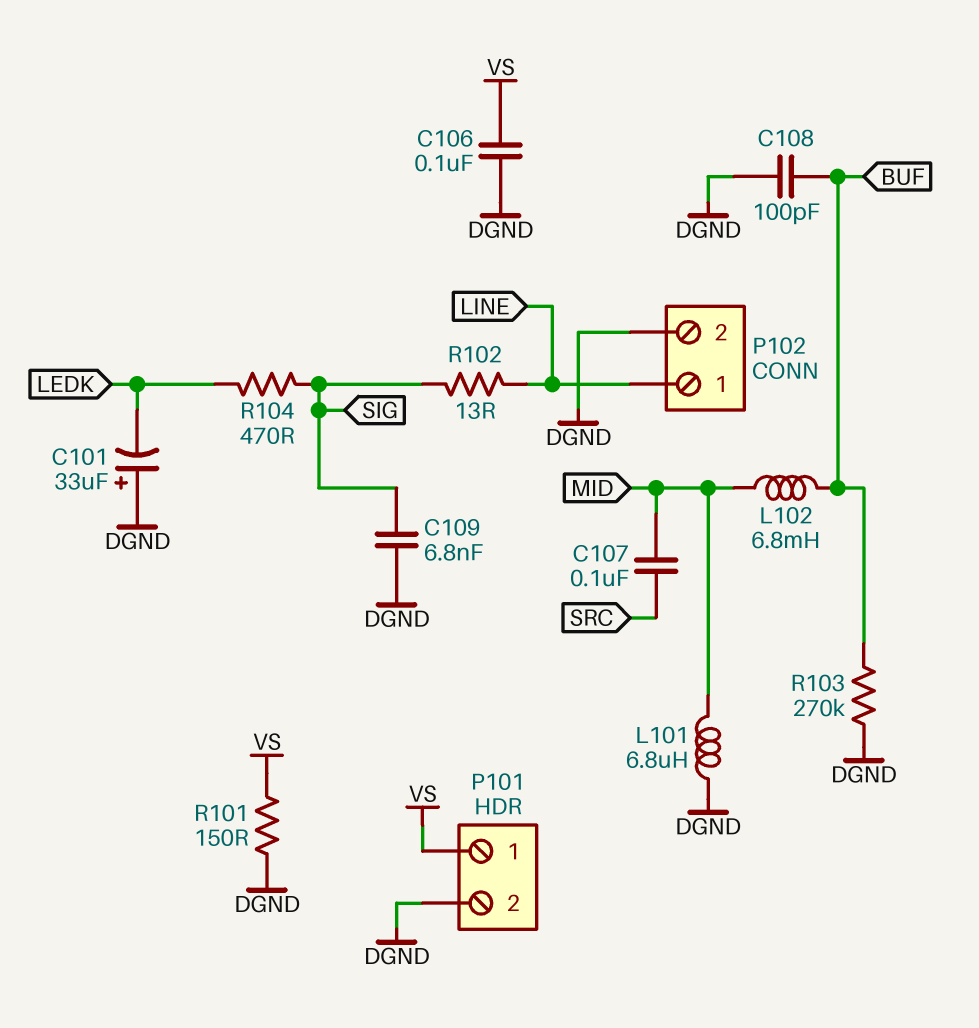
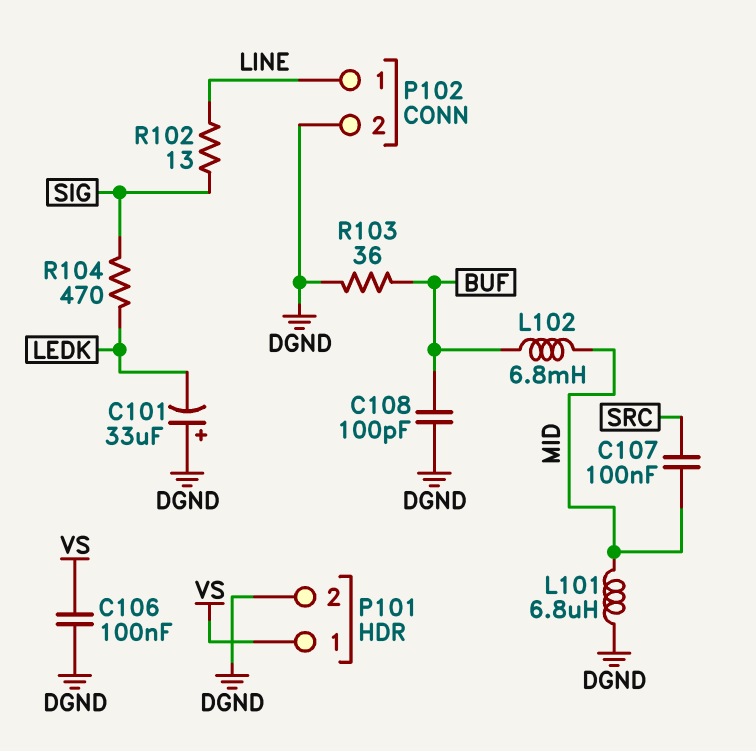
C109: 6.8nF (DGND, SIG) -> none
R101: 150 (DGND, VS) -> none
R103: 270k (BUF, DGND) -> 36 (BUF, DGND)

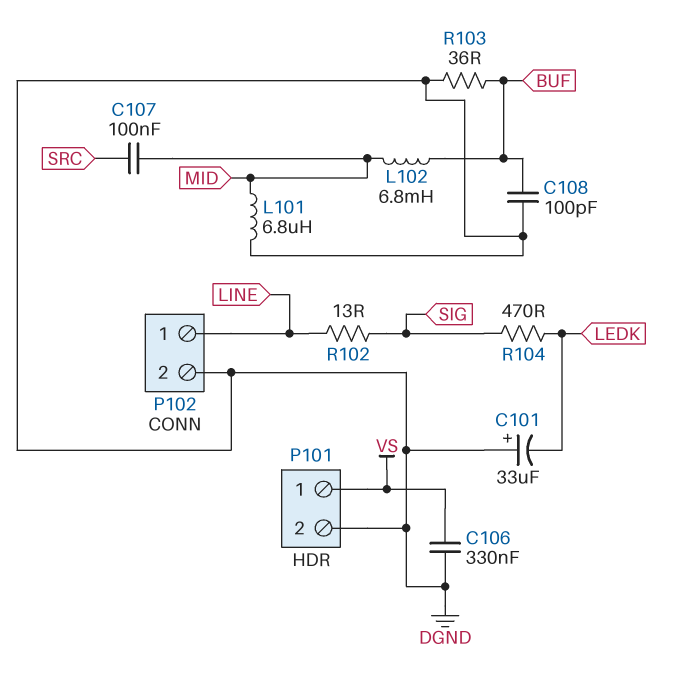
C106: 100nF (DGND, VS) -> 330nF (DGND, VS)

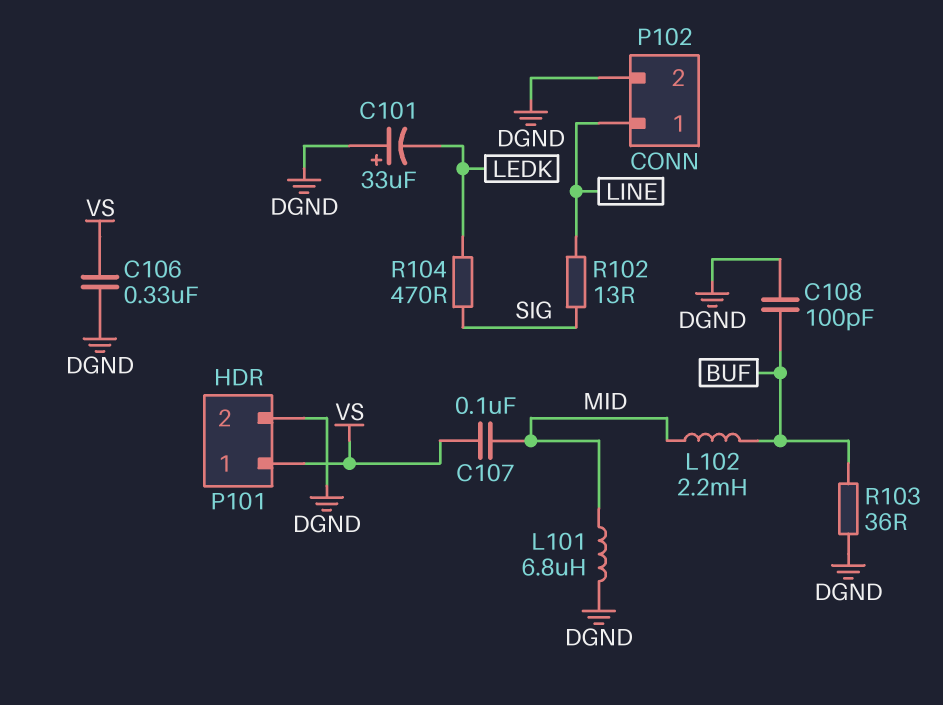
C107: 100nF (MID, SRC) -> 100nF (MID, VS)
L102: 6.8mH (BUF, MID) -> 2.2mH (BUF, MID)

